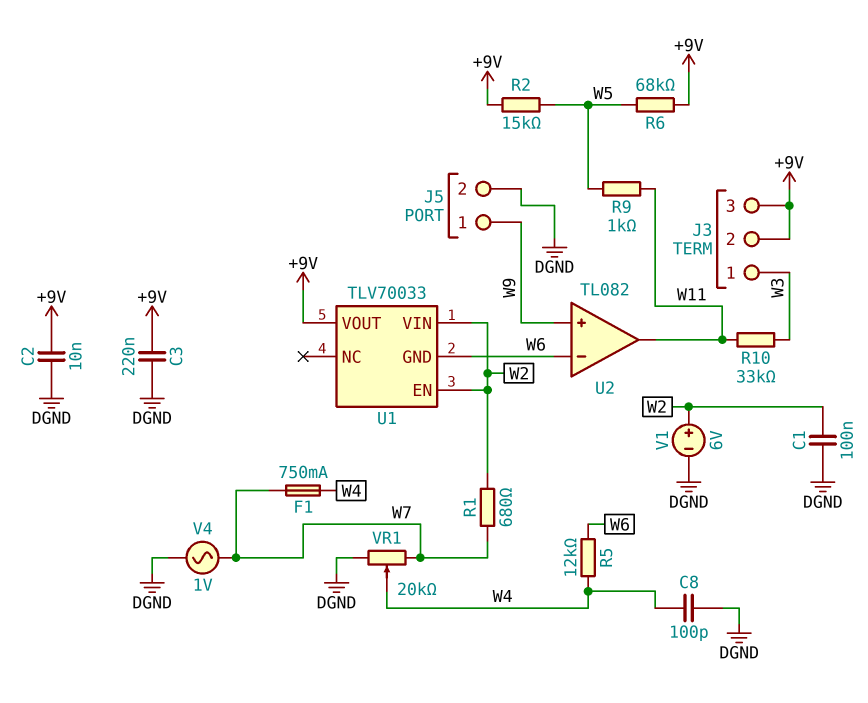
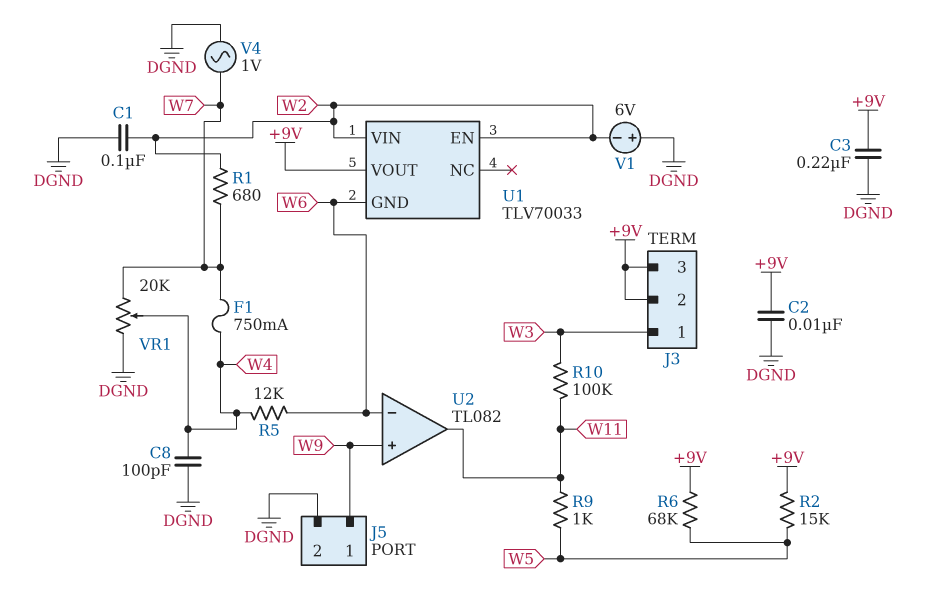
R10: 33k (W3, W11) -> 100k (W3, W11)
V1: 6V (plus W2, minus DGND) -> 6V (plus DGND, minus W2)

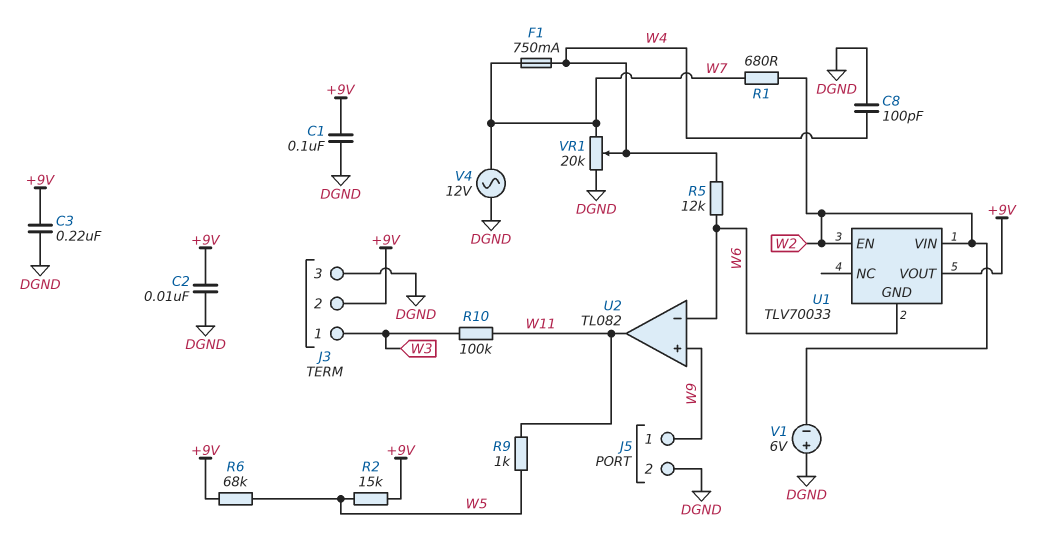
C1: 100nF (DGND, W2) -> 100nF (+9V, DGND)
J3 pin 3: +9V -> DGND
V4: AC 1V (DGND, W7) -> AC 12V (DGND, W7)

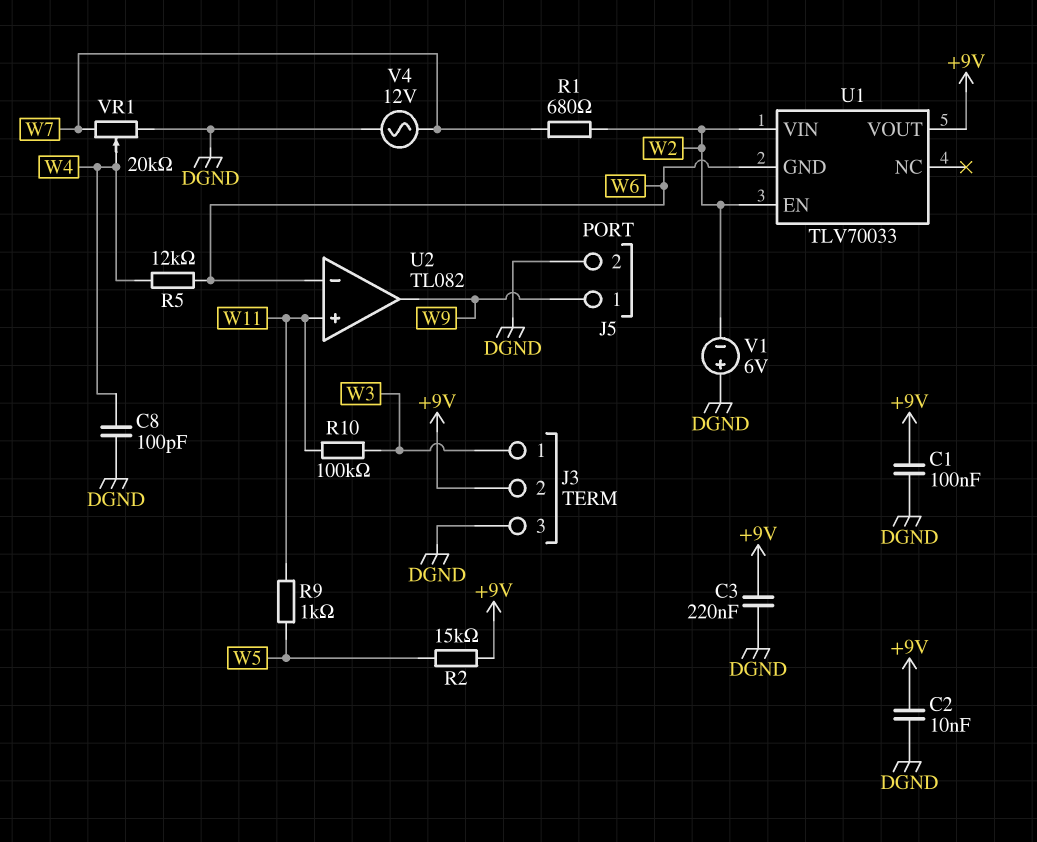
F1: 750mA (W4, W7) -> none
R6: 68k (+9V, W5) -> none
U2 pin in+: W9 -> W11
U2 pin out: W11 -> W9

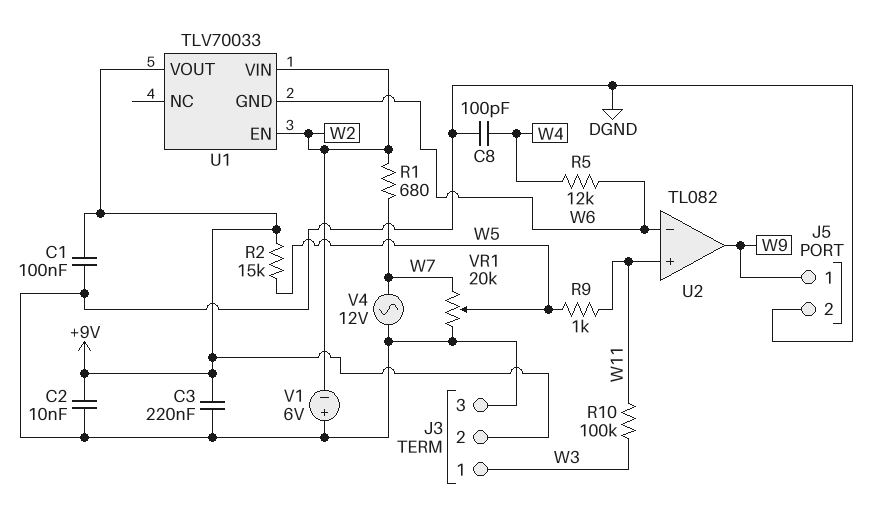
VR1: 20k (DGND, W7, wiper W4) -> 20k (DGND, W7, wiper W5)

